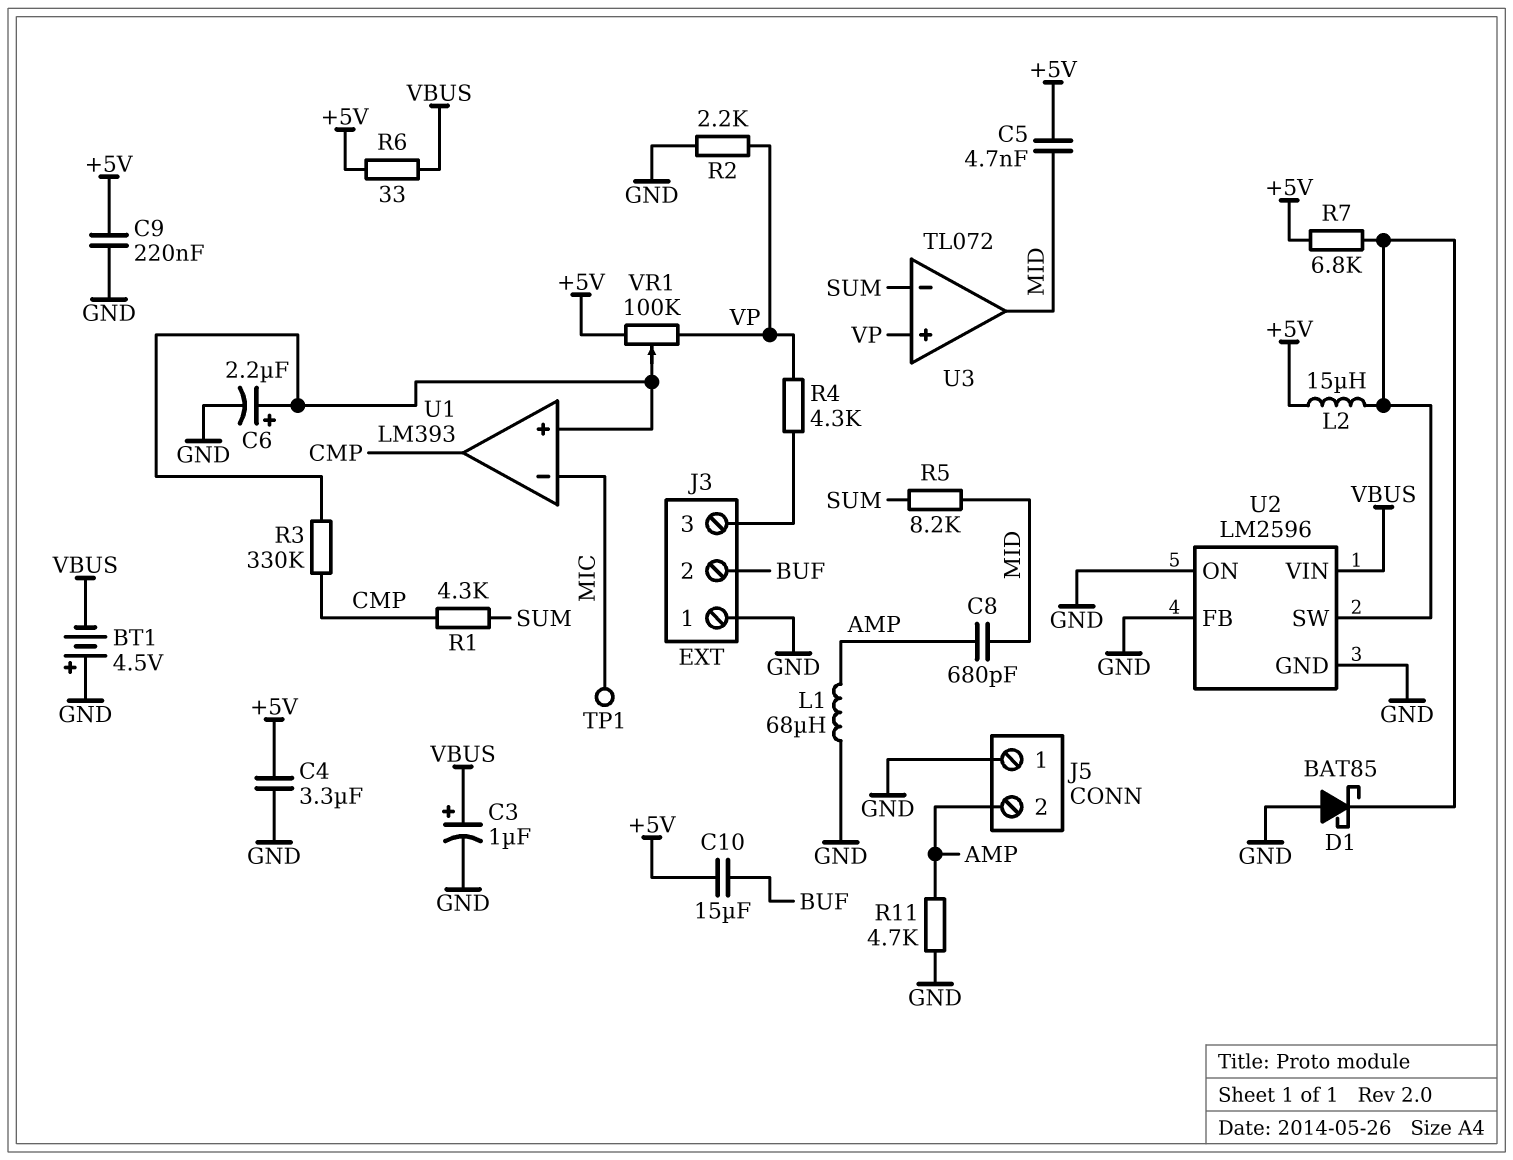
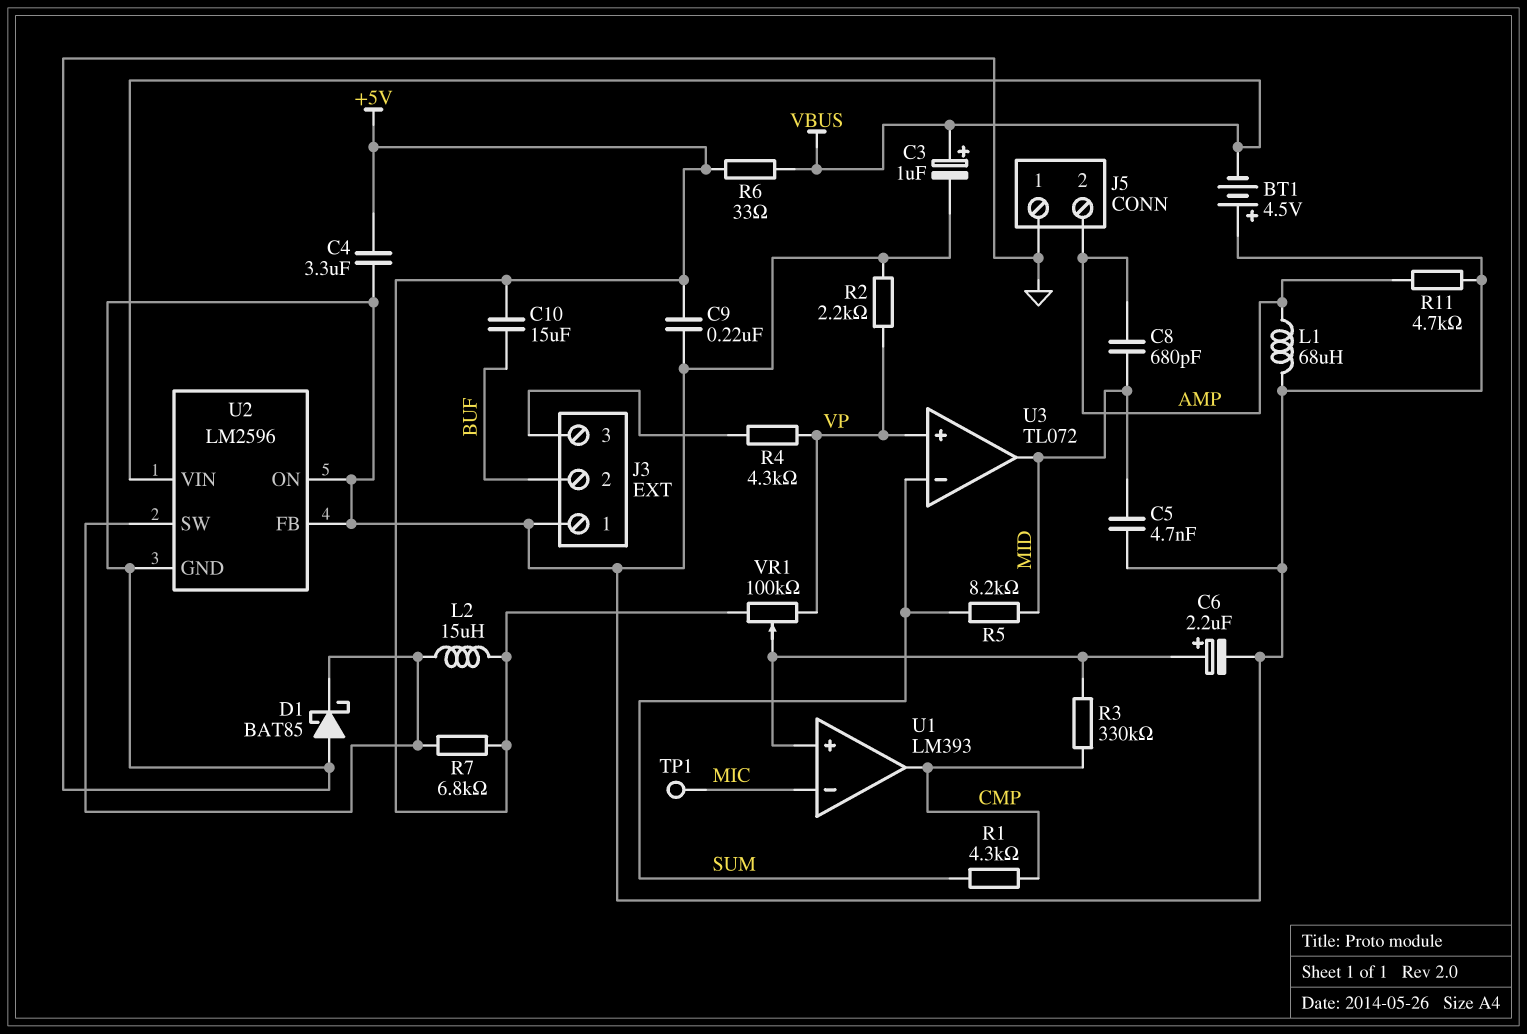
C5: 4.7nF (+5V, MID) -> 4.7nF (GND, MID)

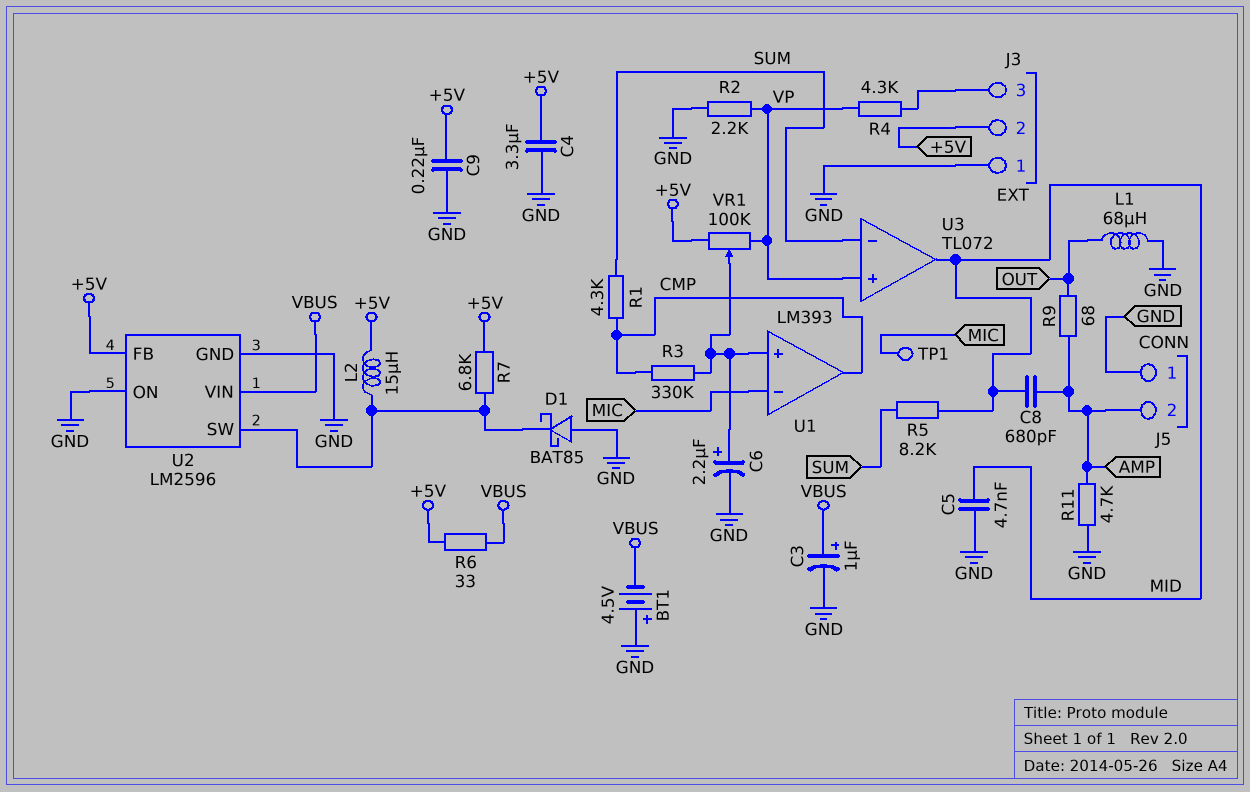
C10: 15uF (+5V, BUF) -> none
J3 pin 2: BUF -> +5V
L1: 68uH (AMP, GND) -> 68uH (GND, OUT)
R9: none -> 68 (AMP, OUT)
U2 pin FB: GND -> +5V

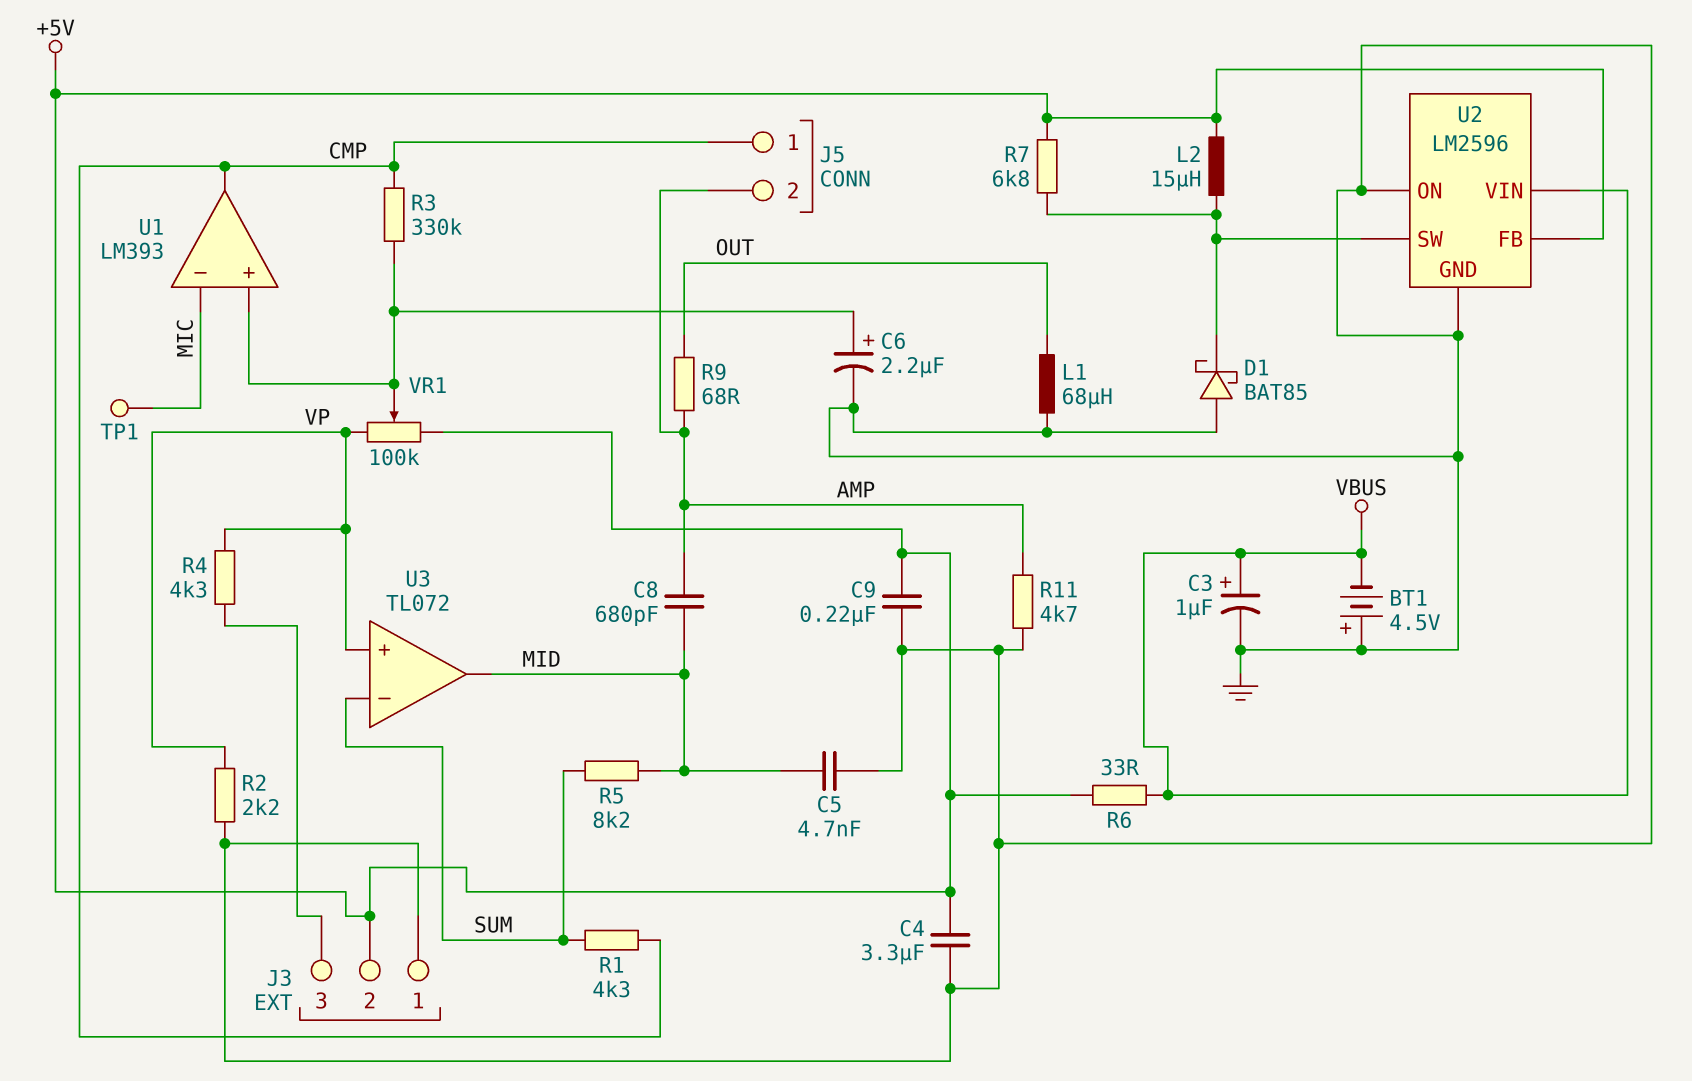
J5 pin 1: GND -> CMP

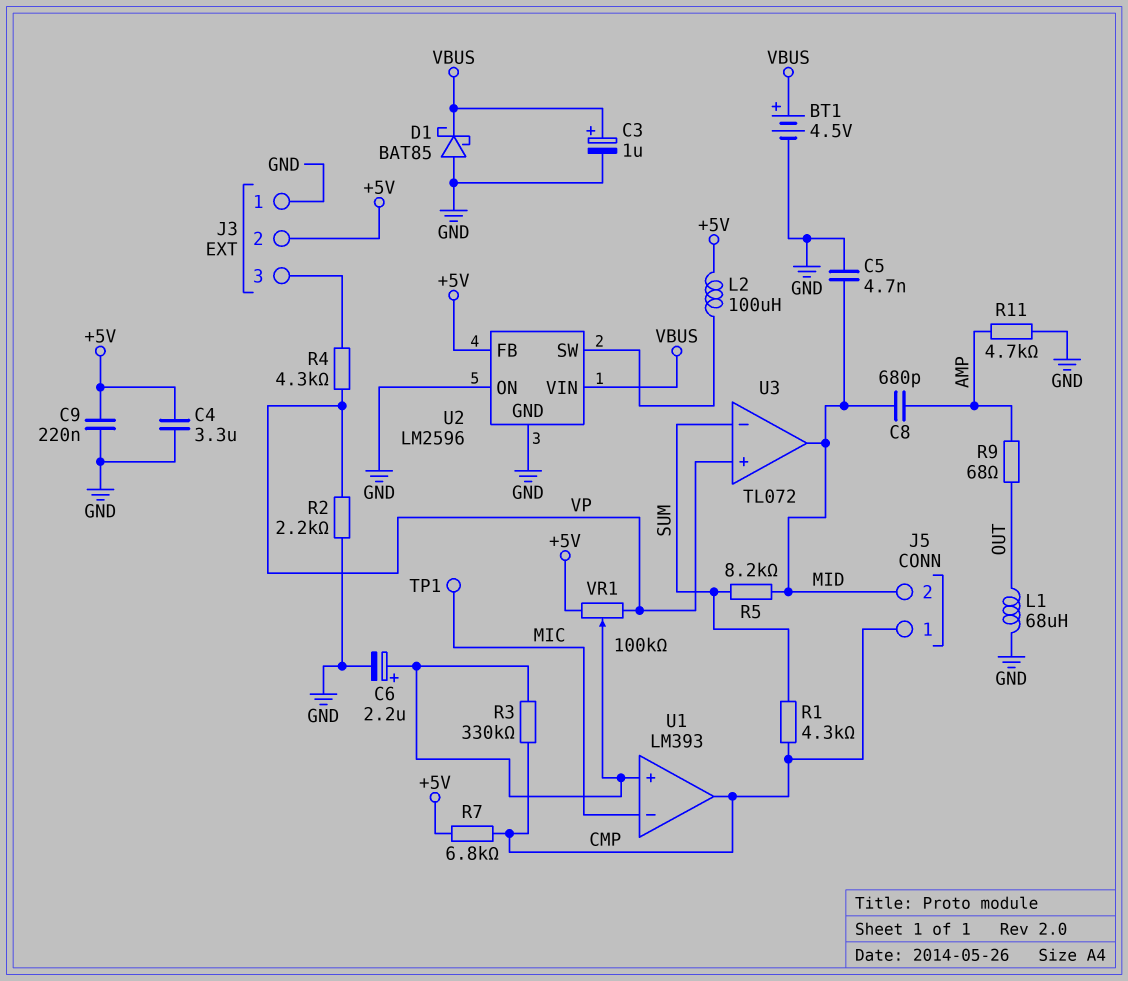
BT1: 4.5V (plus GND, minus VBUS) -> 4.5V (plus VBUS, minus GND)
D1: schottky BAT85 (A GND, K U2/SW) -> schottky BAT85 (A GND, K VBUS)
J5 pin 2: AMP -> MID
L2: 15uH (+5V, U2/SW) -> 100uH (+5V, U2/SW)
R6: 33 (+5V, VBUS) -> none
R7: 6.8k (+5V, U2/SW) -> 6.8k (+5V, CMP)

